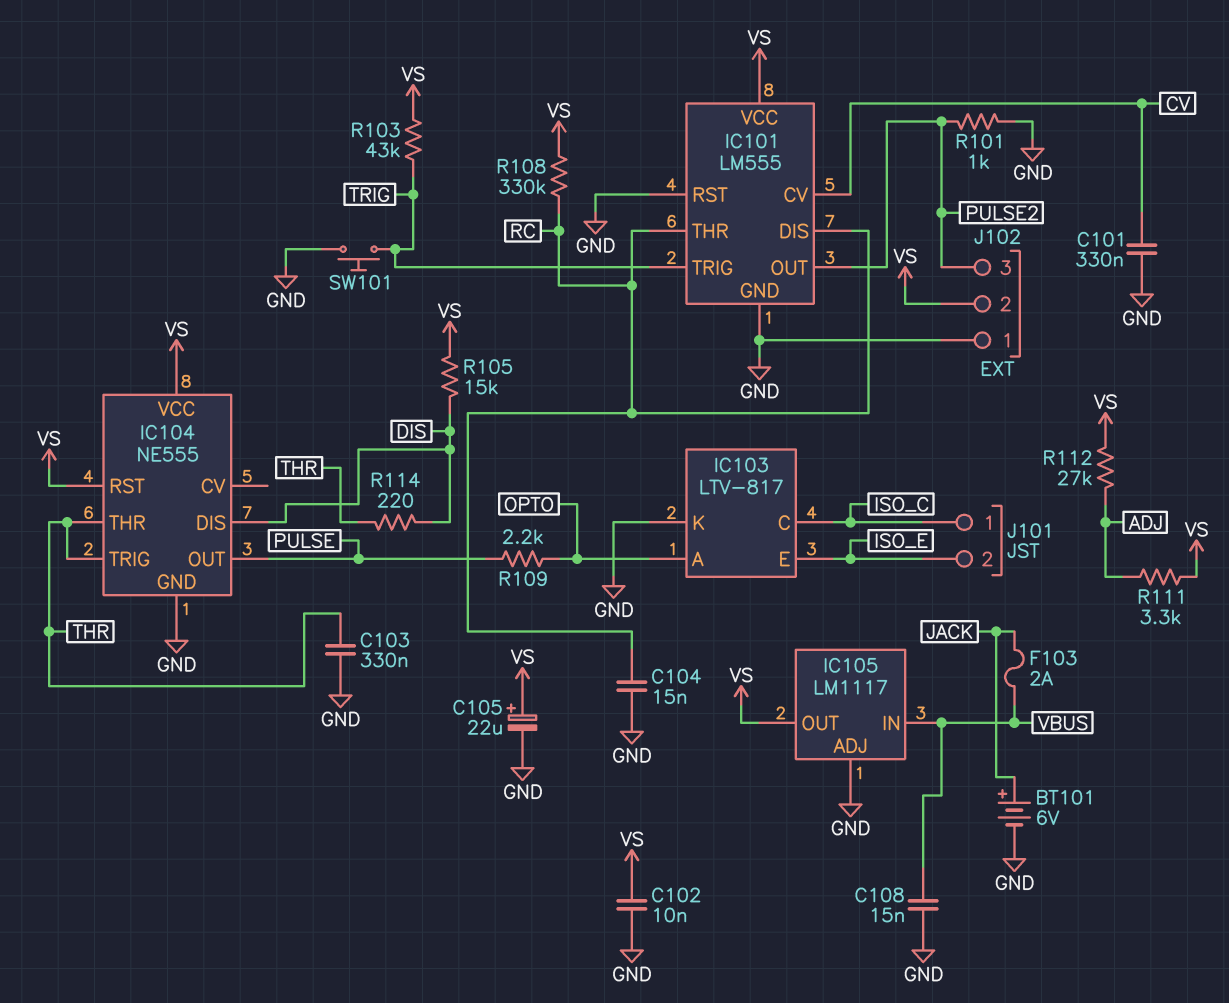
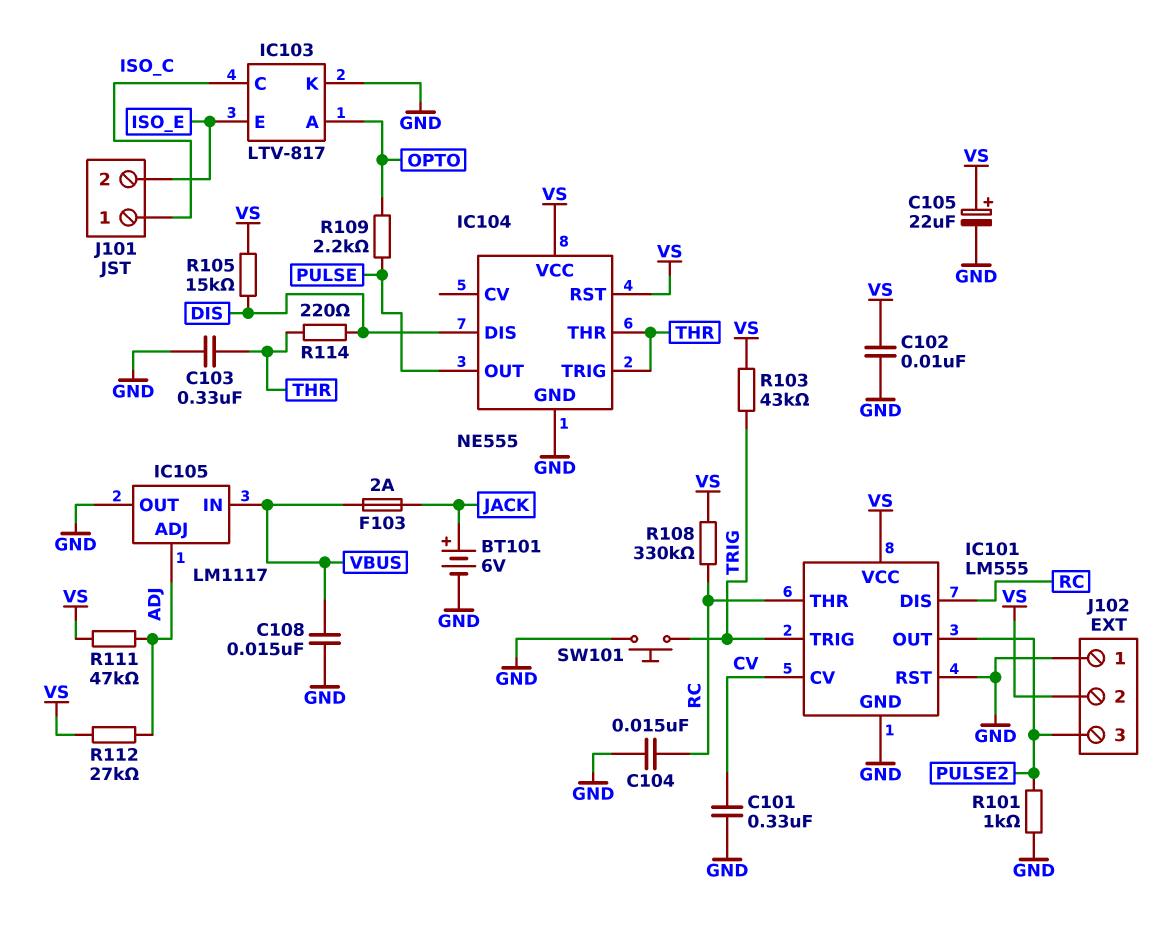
IC105 pin ADJ: GND -> ADJ
IC105 pin OUT: VS -> GND
R111: 3.3k (ADJ, VS) -> 47k (ADJ, VS)

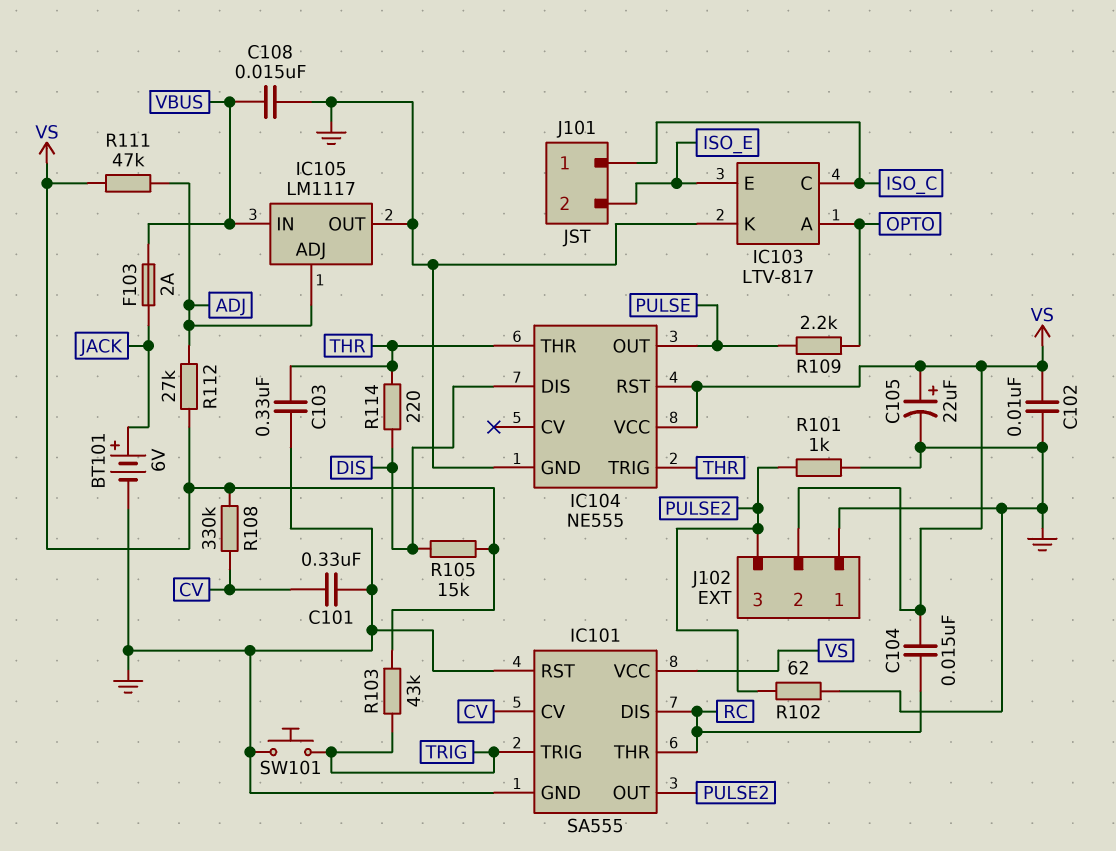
C104: 15nF (GND, RC) -> 15nF (RC, VS)
IC101: LM555 -> SA555
R102: none -> 62 (GND, PULSE2)
R108: 330k (RC, VS) -> 330k (CV, VS)

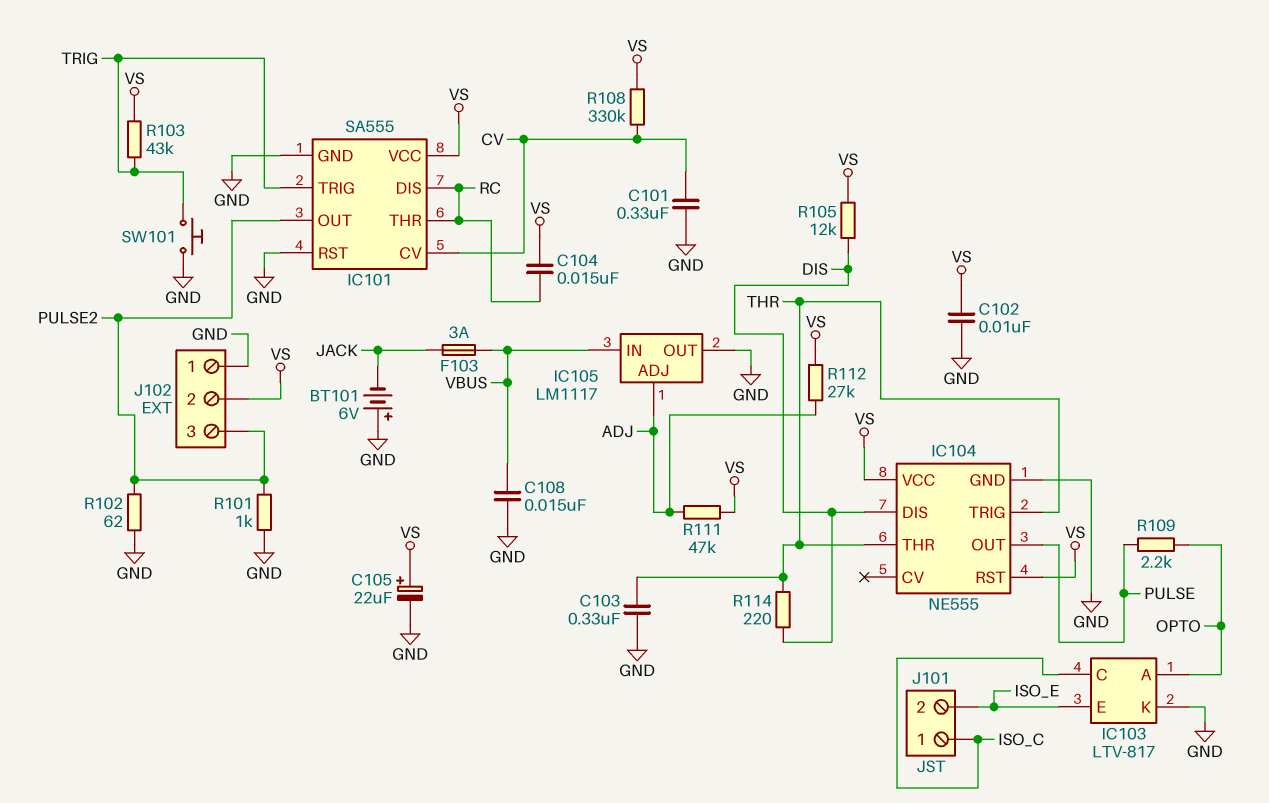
BT101: 6V (plus JACK, minus GND) -> 6V (plus GND, minus JACK)
F103: 2A (JACK, VBUS) -> 3A (JACK, VBUS)
R105: 15k (DIS, VS) -> 12k (DIS, VS)

